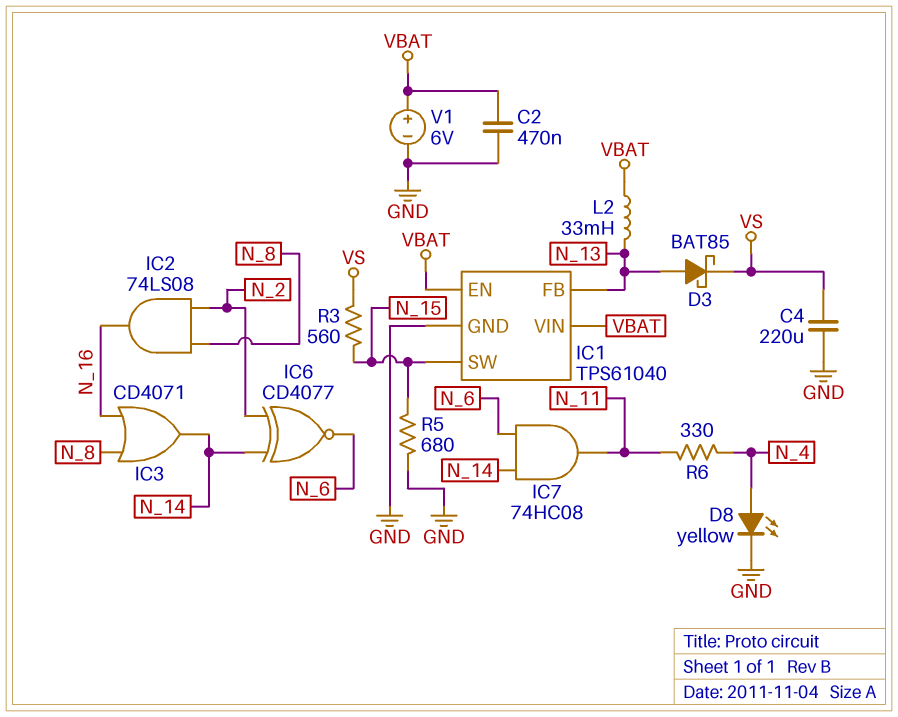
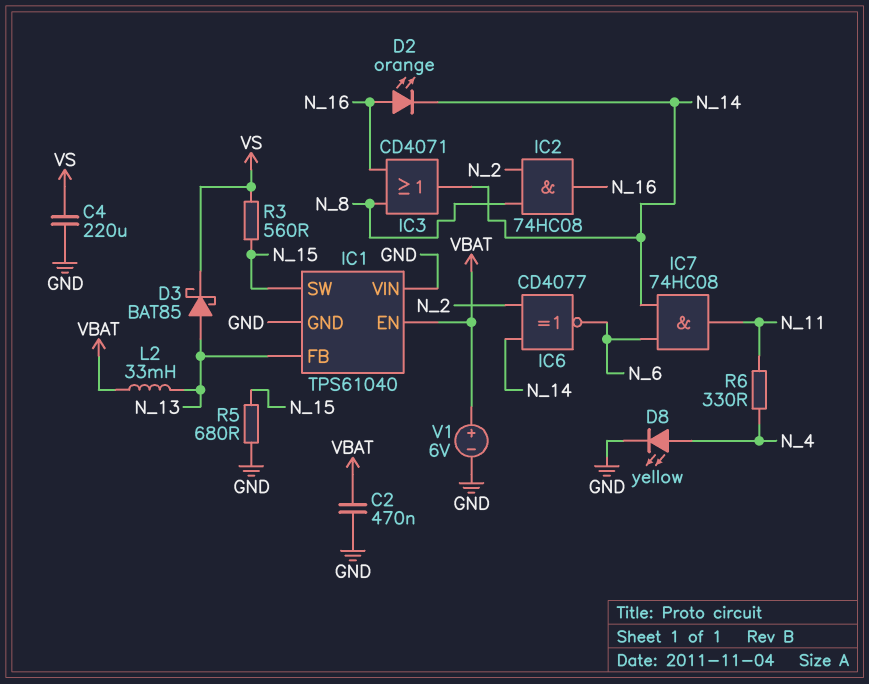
D2: none -> LED orange (A N_16, K N_14)
IC1 pin VIN: VBAT -> GND
IC2: AND 74LS08 (in N_2, in N_8, out N_16) -> AND 74HC08 (in N_2, in N_8, out N_16)

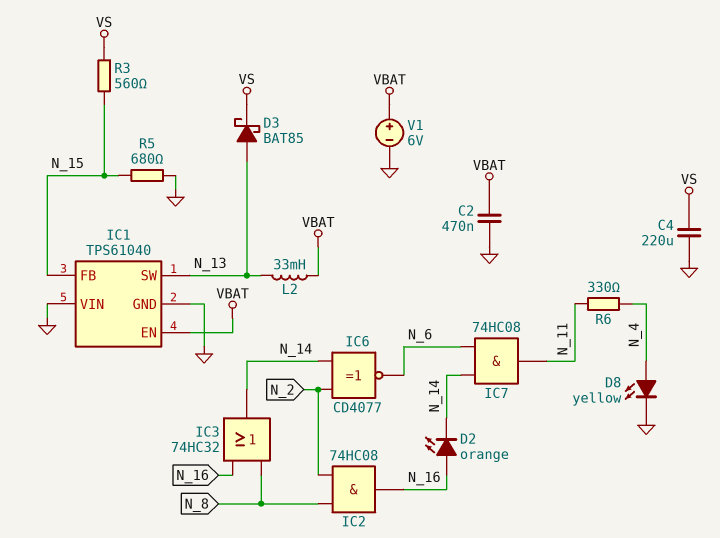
IC1 pin FB: N_13 -> N_15
IC1 pin SW: N_15 -> N_13
IC3: OR CD4071 (in N_8, in N_16, out N_14) -> OR 74HC32 (in N_8, in N_16, out N_14)

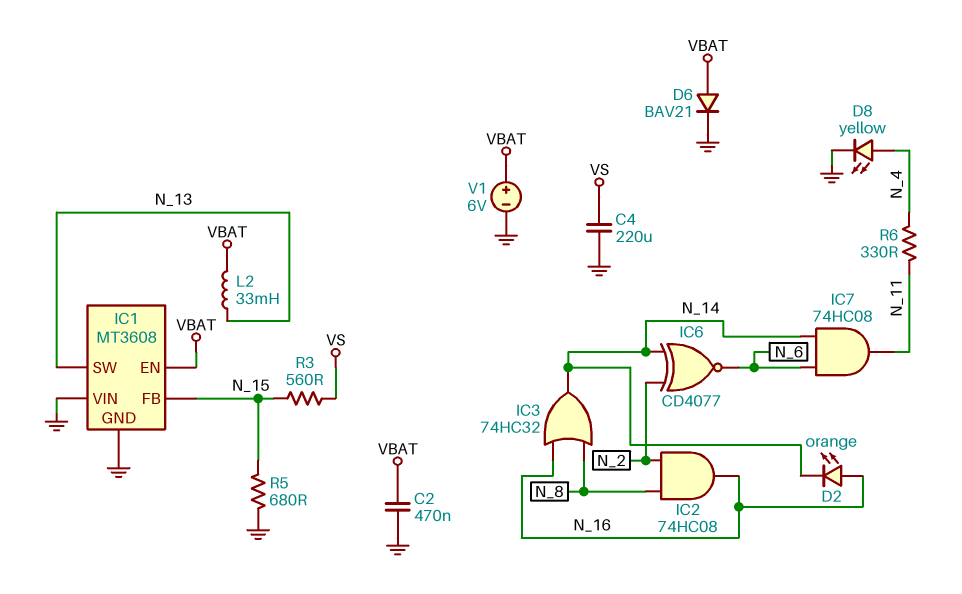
D3: schottky BAT85 (A N_13, K VS) -> none
D6: none -> diode BAV21 (A VBAT, K GND)
IC1: TPS61040 -> MT3608

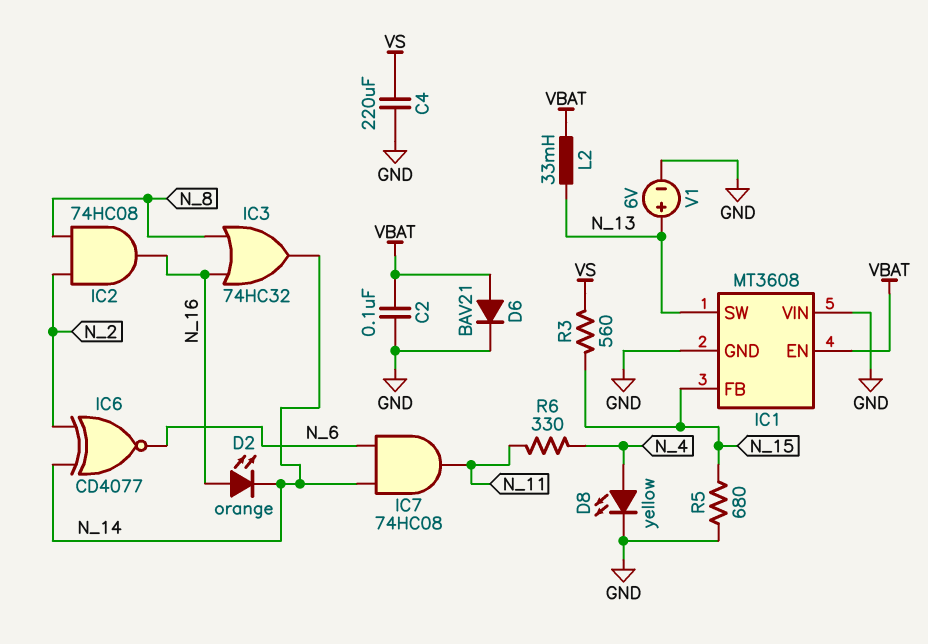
C2: 470nF (GND, VBAT) -> 100nF (GND, VBAT)
V1: 6V (plus VBAT, minus GND) -> 6V (plus N_13, minus GND)

